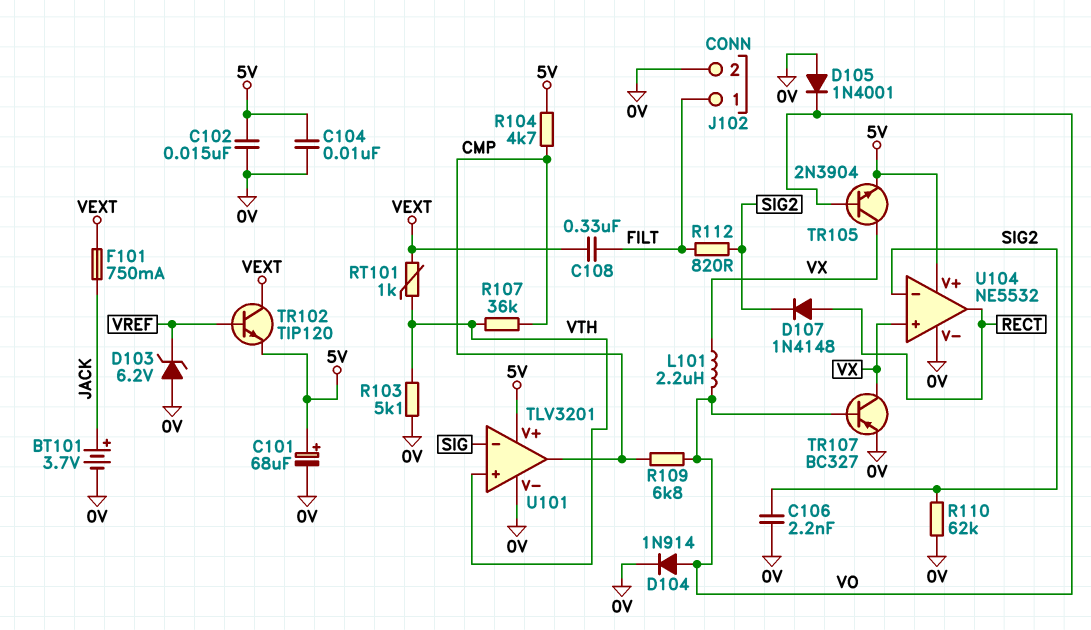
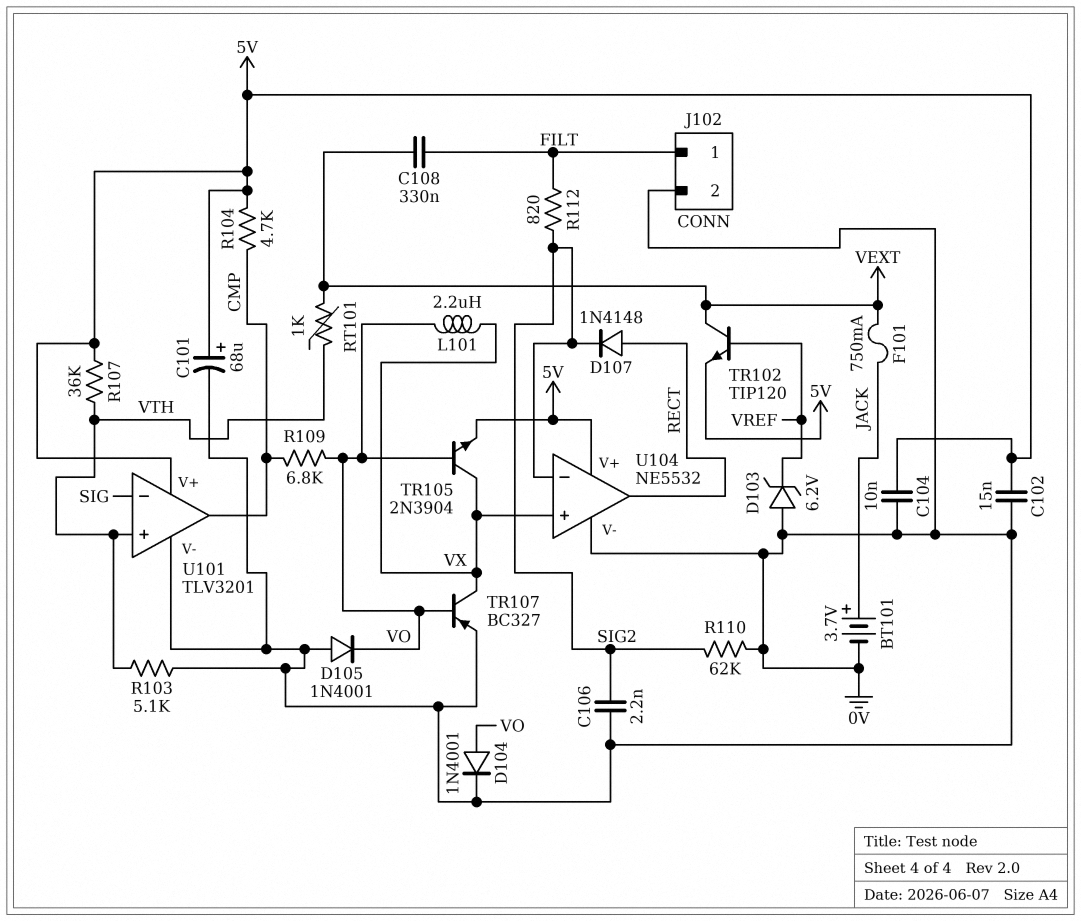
D104: diode 1N914 (A VO, K 0V) -> diode 1N4001 (A VO, K 0V)
R107: 36k (CMP, VTH) -> 36k (5V, VTH)

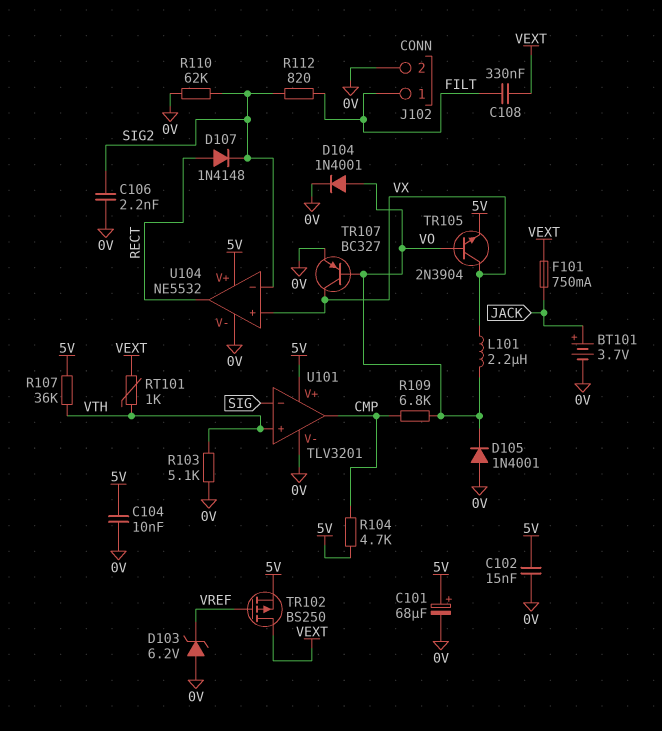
TR102: NPN TIP120 (B VREF, C VEXT, E 5V) -> PMOS BS250 (G VREF, D VEXT, S 5V)

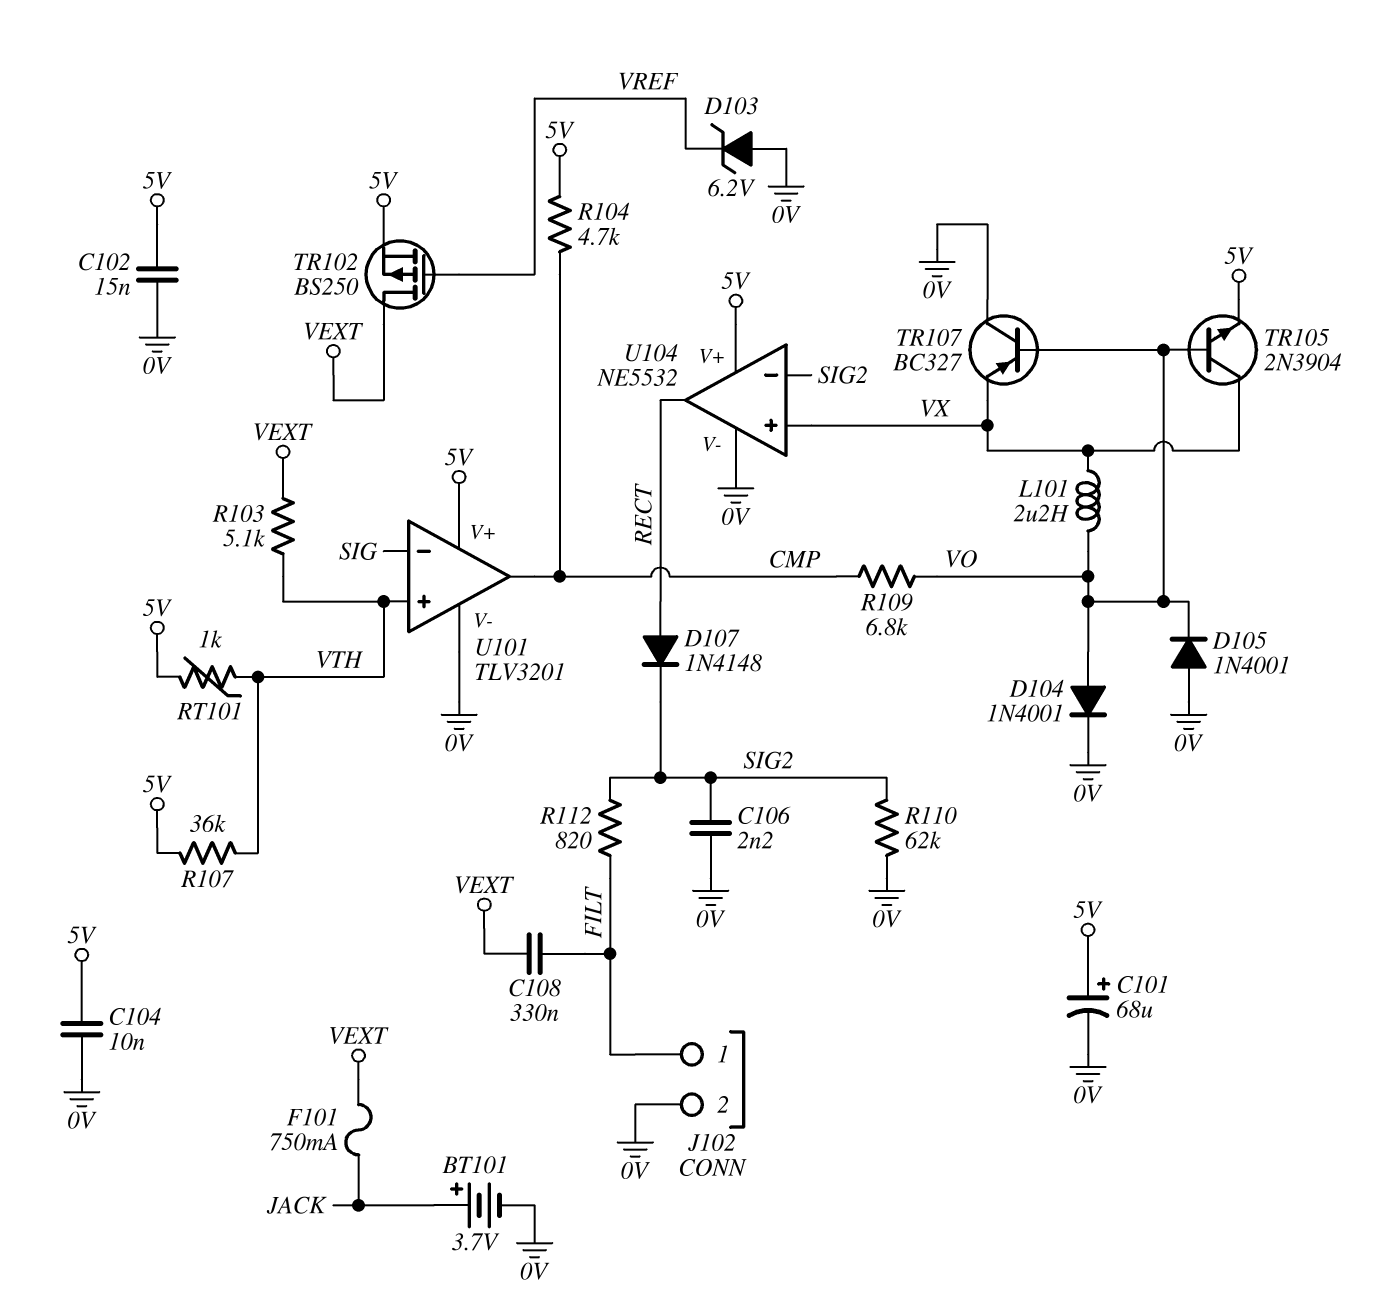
R103: 5.1k (0V, VTH) -> 5.1k (VEXT, VTH)
RT101: 1k (VEXT, VTH) -> 1k (5V, VTH)
TR107: PNP BC327 (B VO, C VX, E 0V) -> PNP BC327 (B VO, C 0V, E VX)

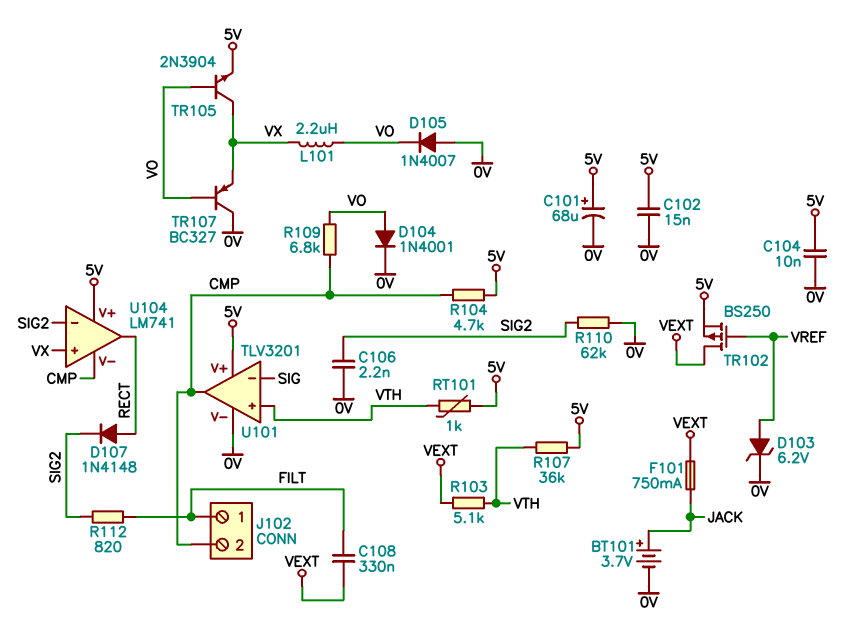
D103: zener 6.2V (A 0V, K VREF) -> zener 6.2V (A VREF, K 0V)
D105: diode 1N4001 (A 0V, K VO) -> diode 1N4007 (A 0V, K VO)
J102 pin 2: 0V -> CMP
U104: NE5532 -> LM741
U104 pin V-: 0V -> CMP

